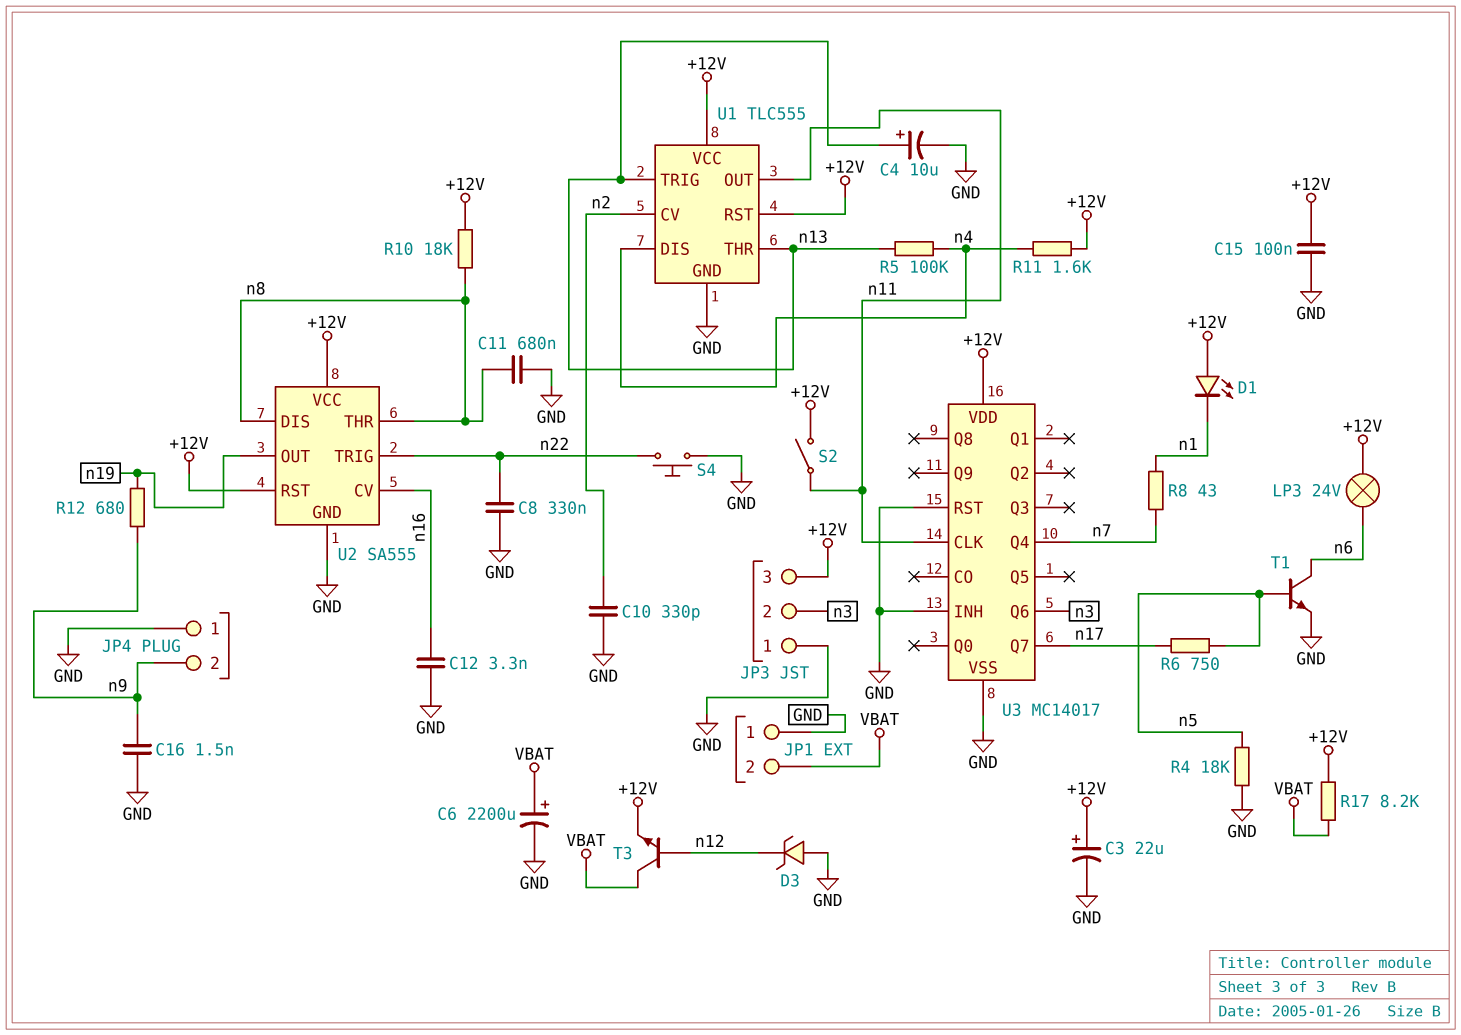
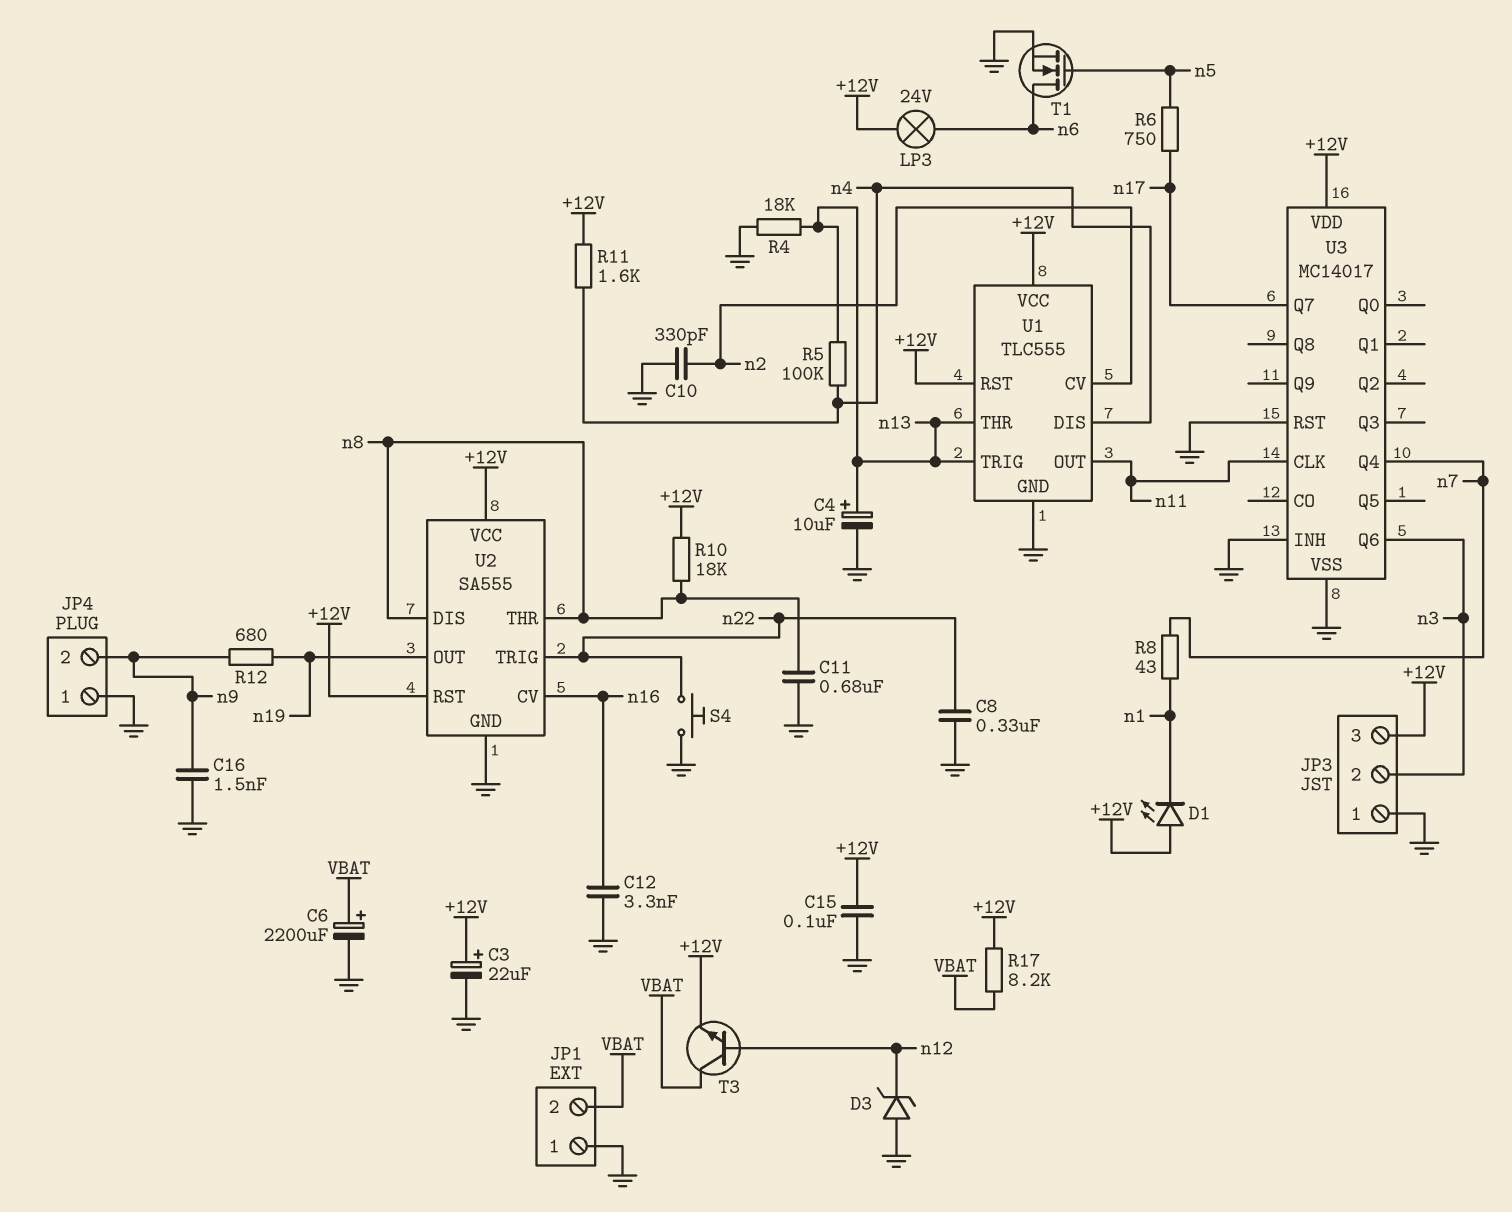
R4: 18k (GND, n5) -> 18k (GND, n13)
S2: switch (+12V, n11) -> none
T1: NPN (B n5, C n6, E GND) -> NMOS (G n5, D n6, S GND)

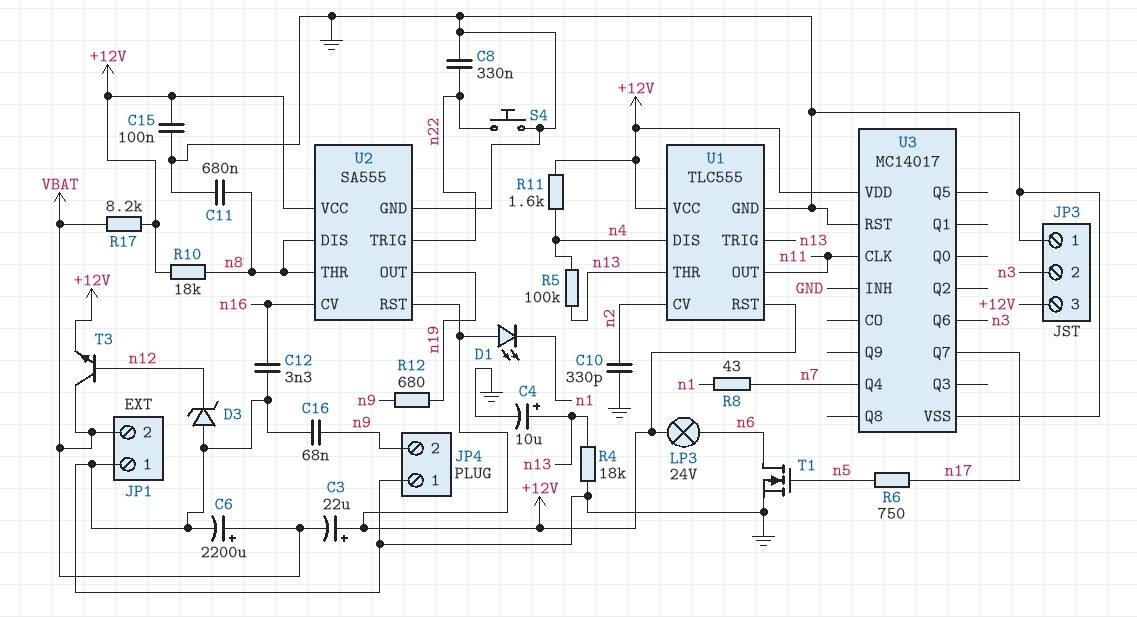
C3: 22uF (plus +12V, minus GND) -> 22uF (plus +12V, minus VBAT)
C16: 1.5nF (GND, n9) -> 68nF (GND, n9)

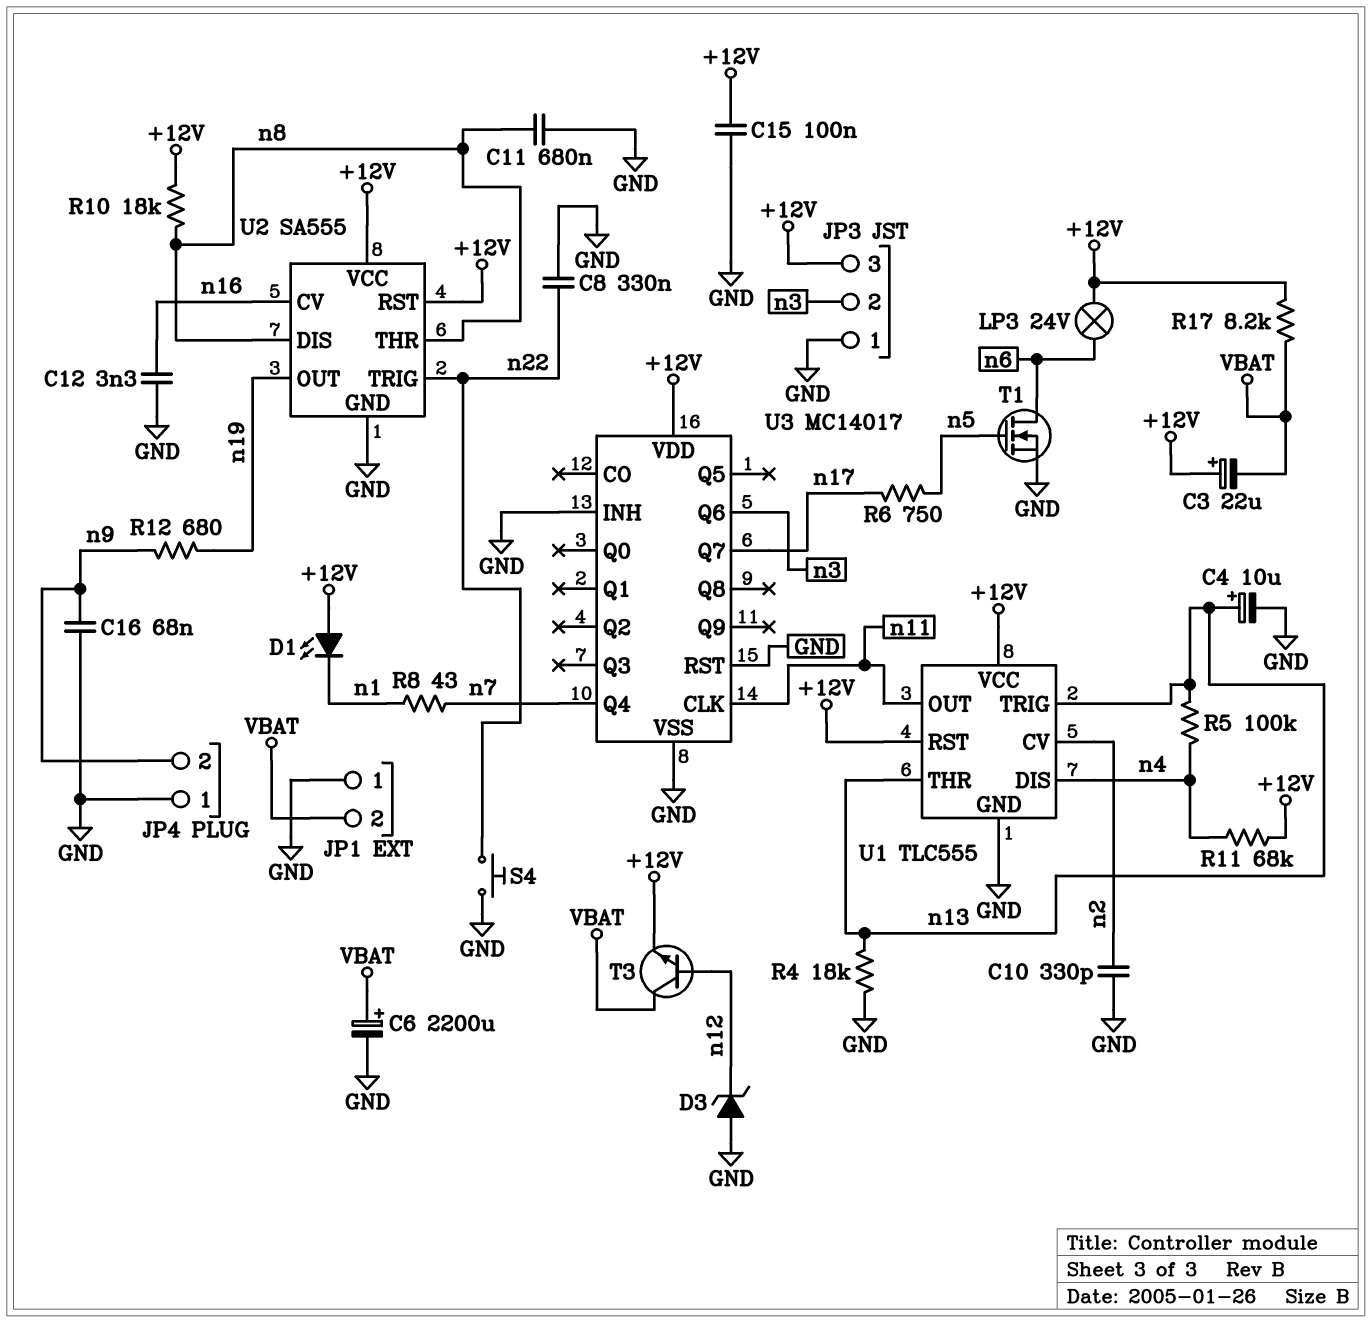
R11: 1.6k (+12V, n4) -> 68k (+12V, n4)

